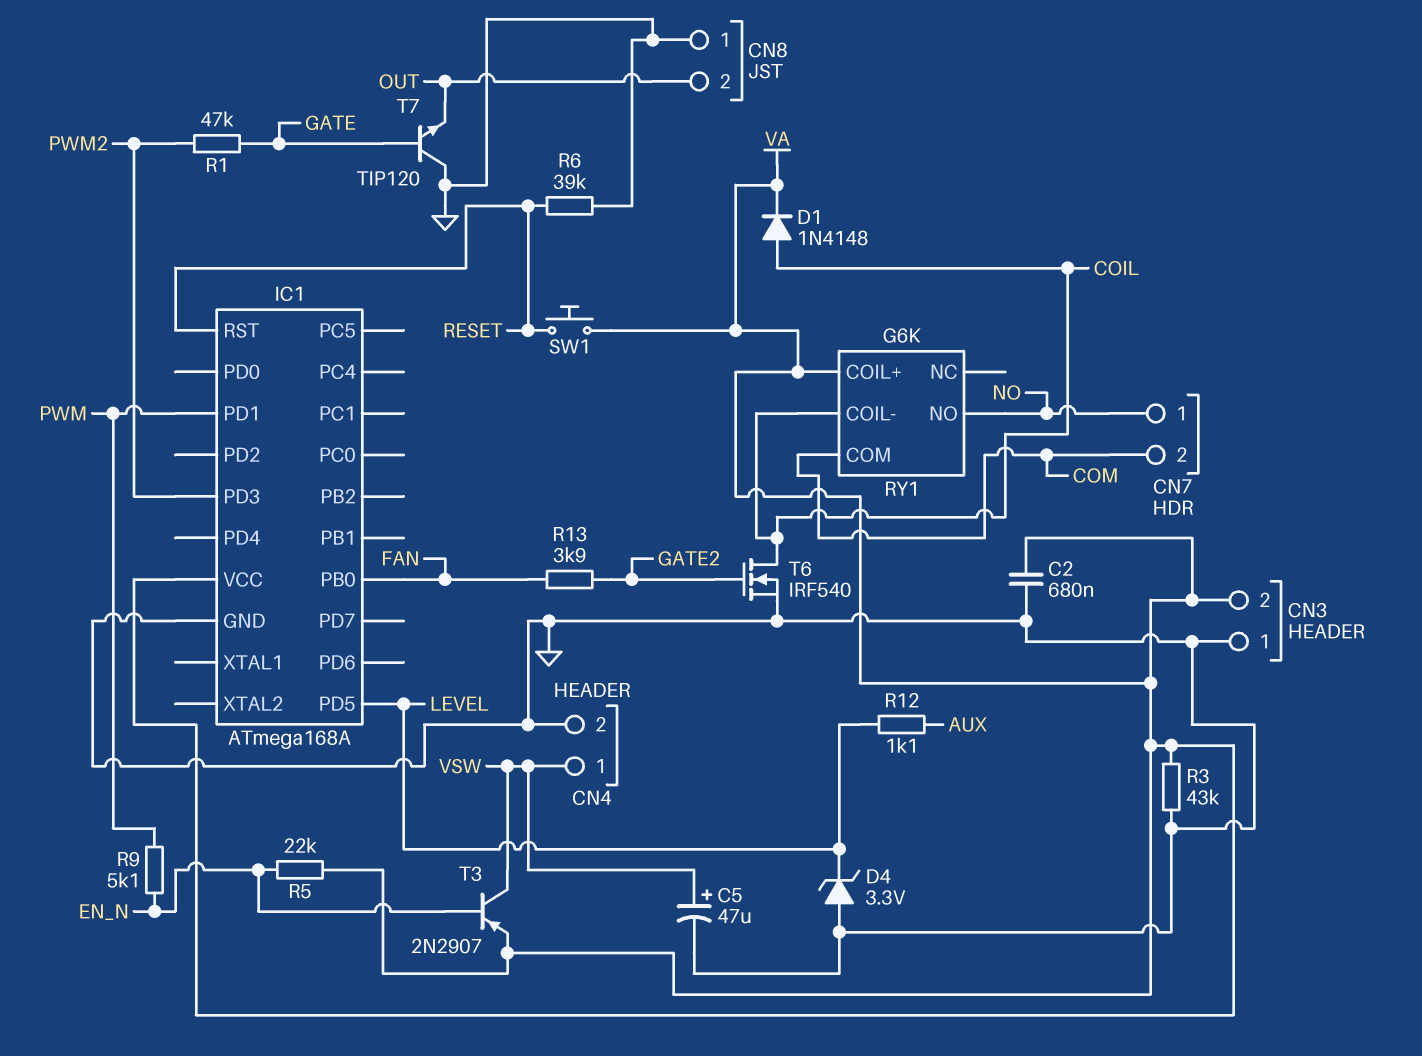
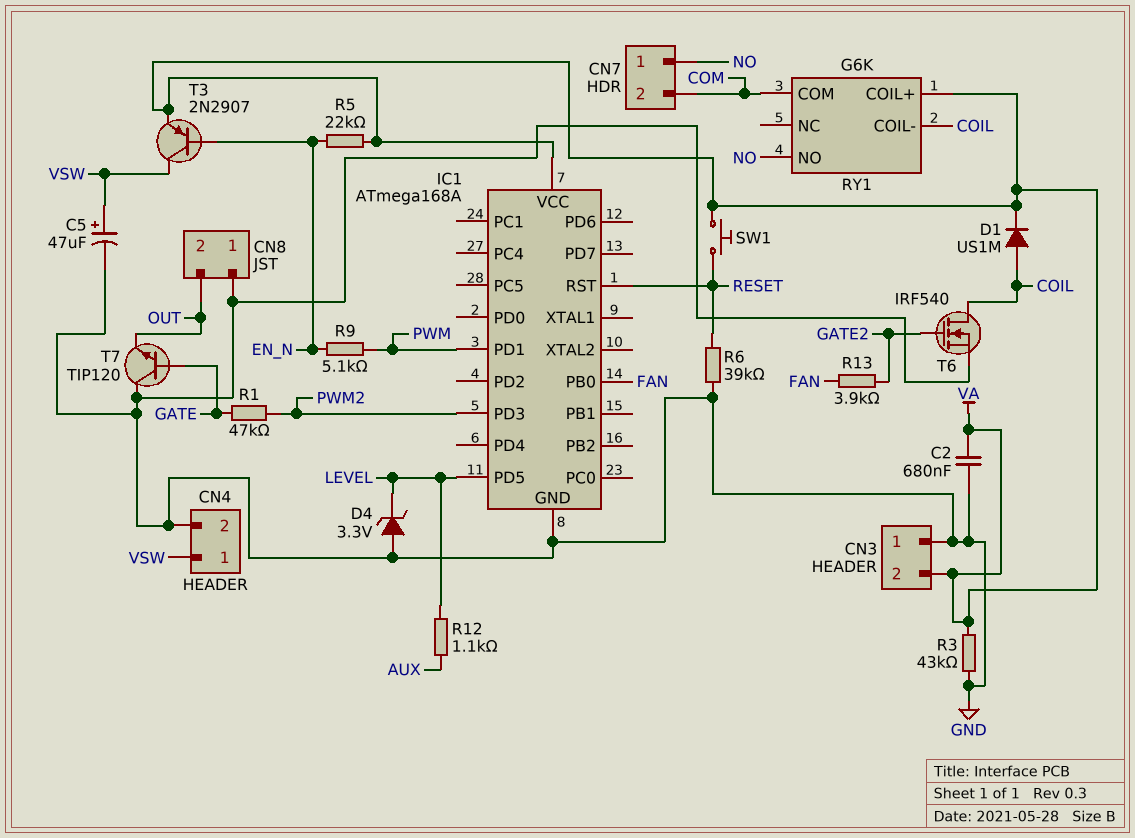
D1: diode 1N4148 (A COIL, K VA) -> diode US1M (A COIL, K VA)

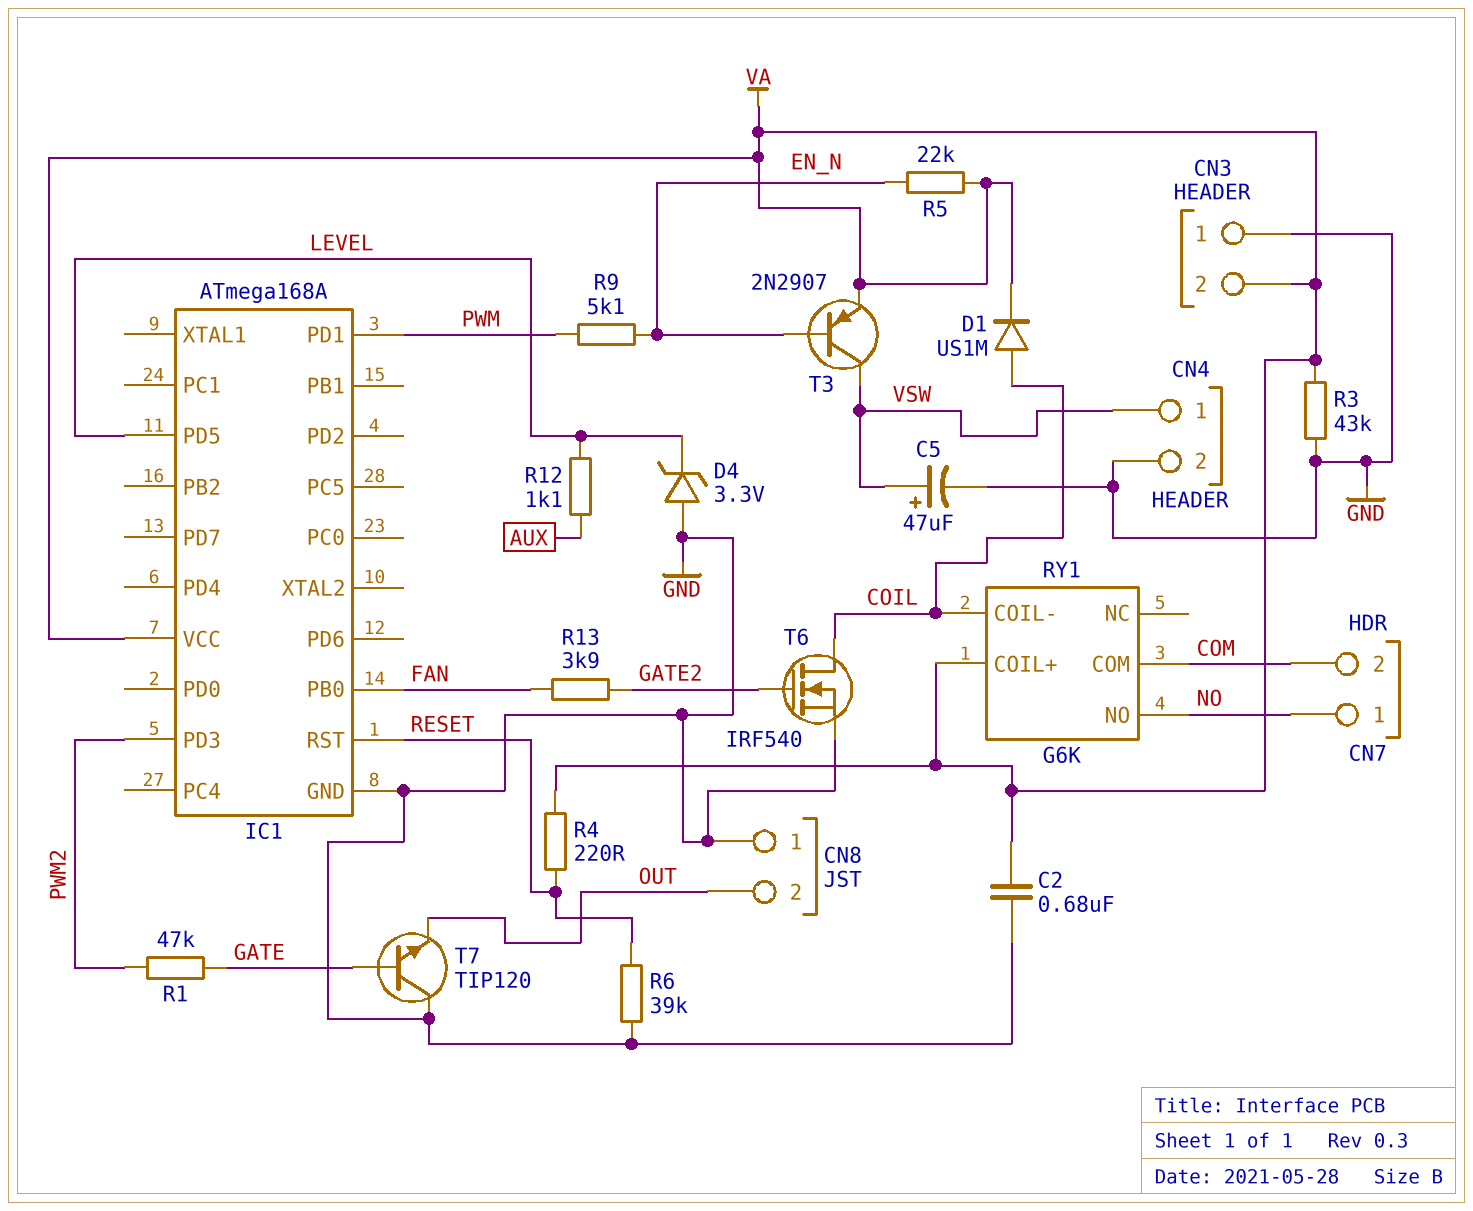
R4: none -> 220 (RESET, VA)
SW1: button (RESET, VA) -> none

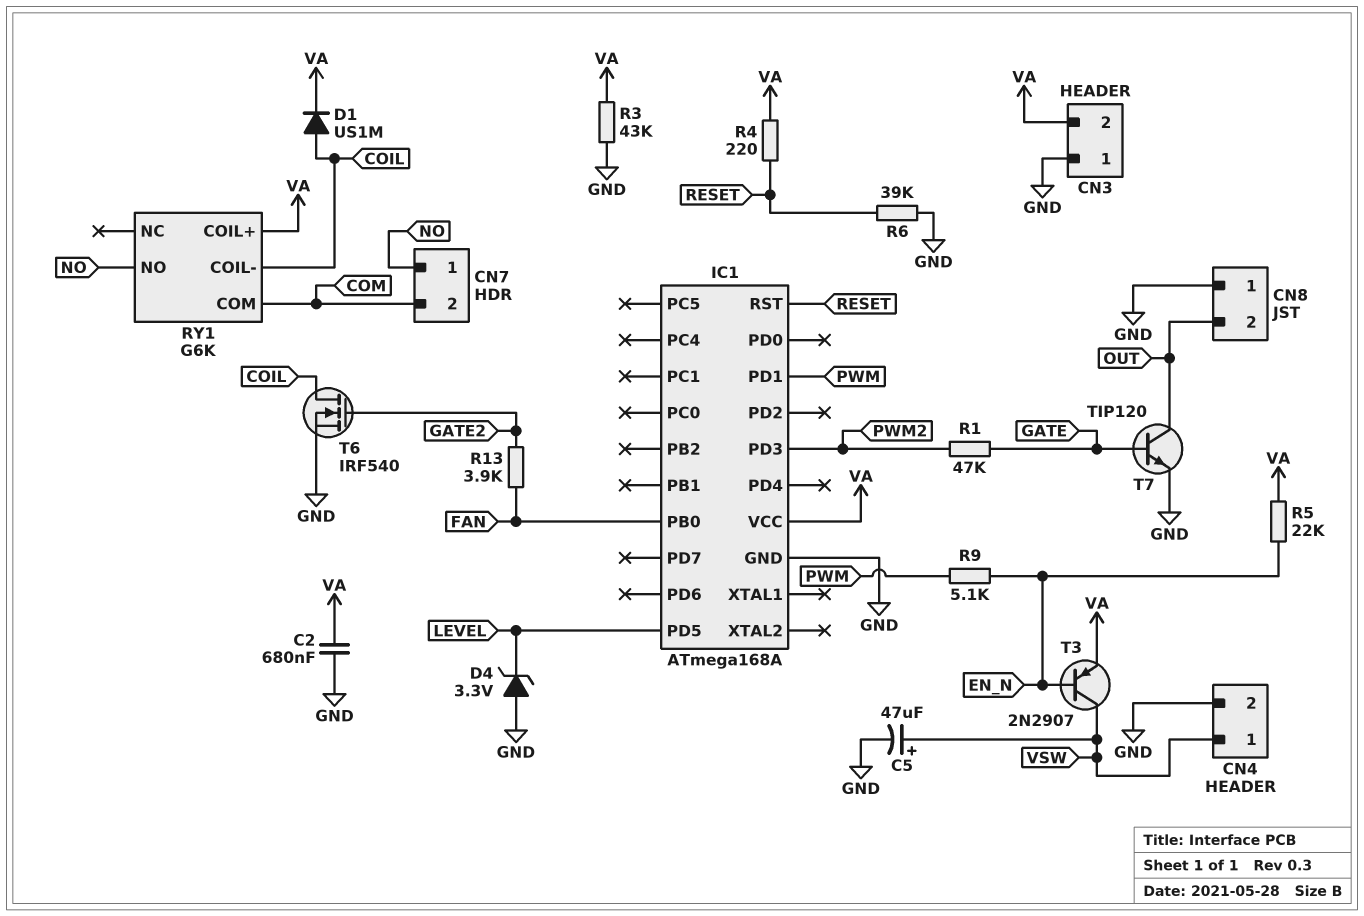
R12: 1.1k (AUX, LEVEL) -> none
T7: NPN TIP120 (B GATE, C GND, E OUT) -> NPN TIP120 (B GATE, C OUT, E GND)

